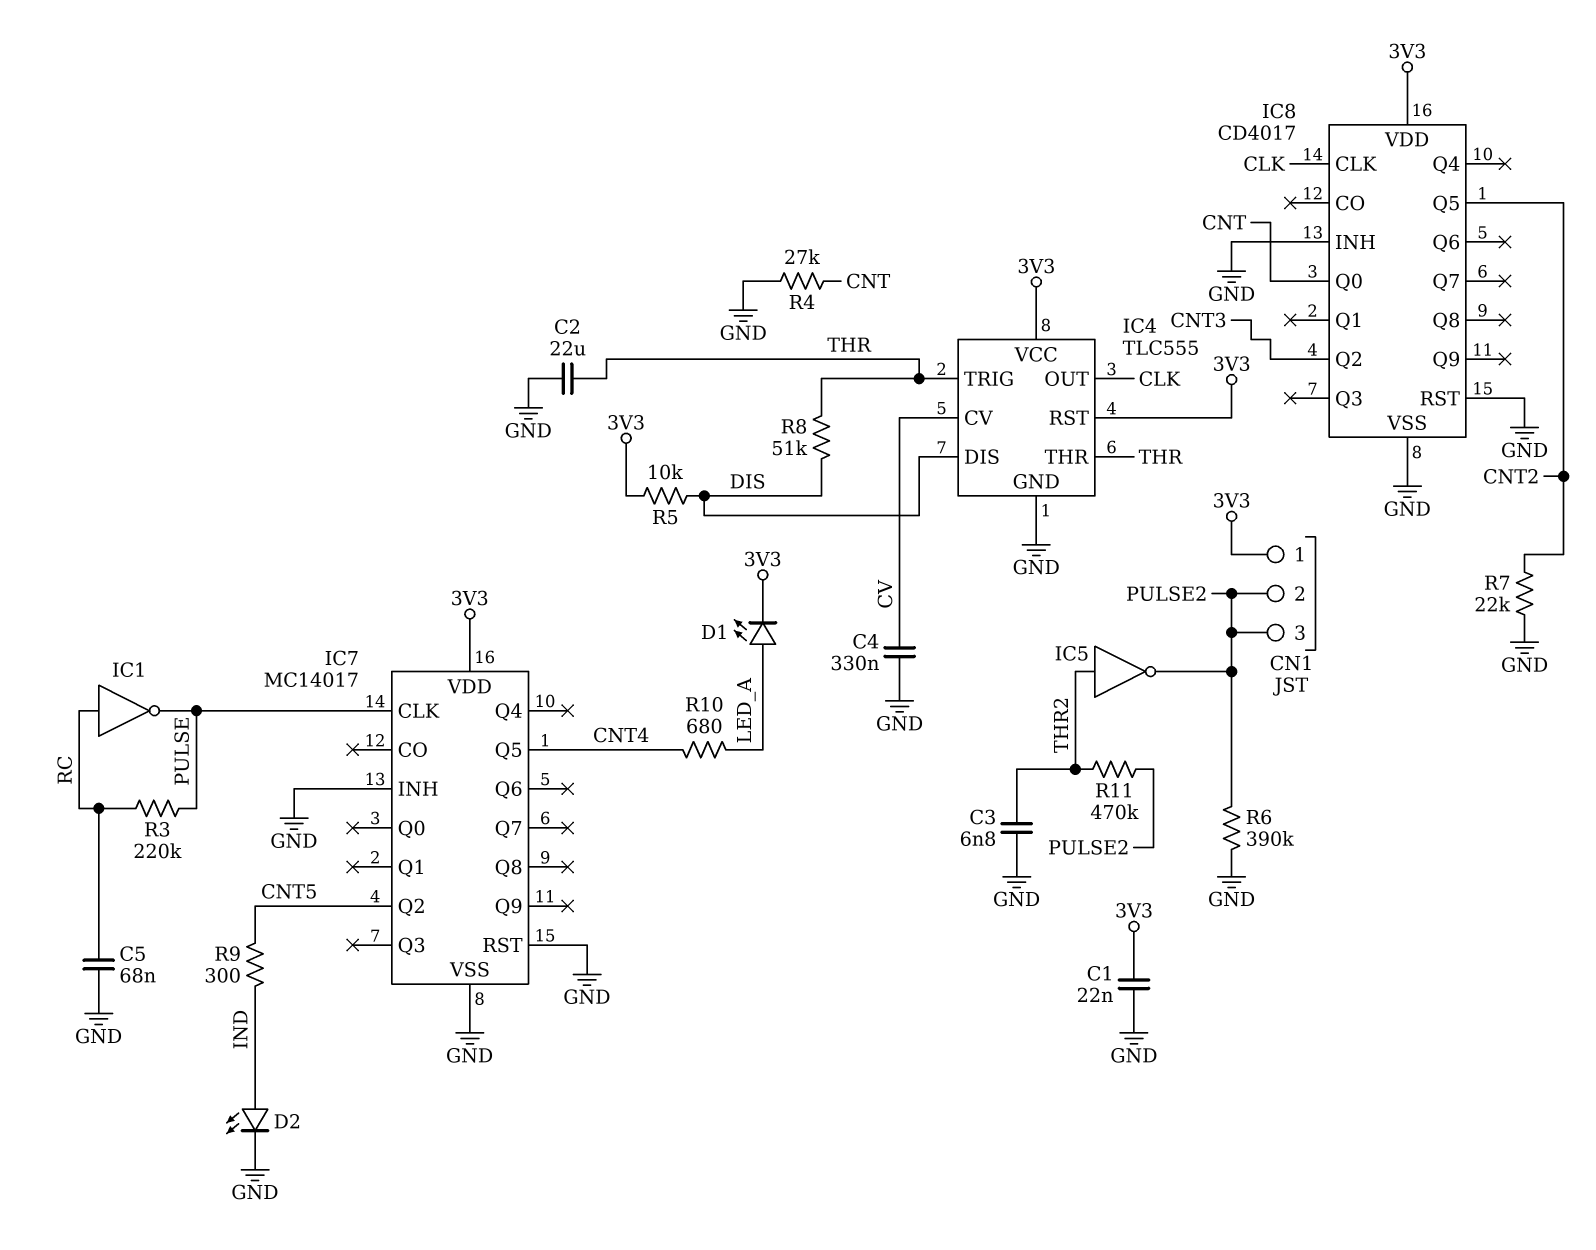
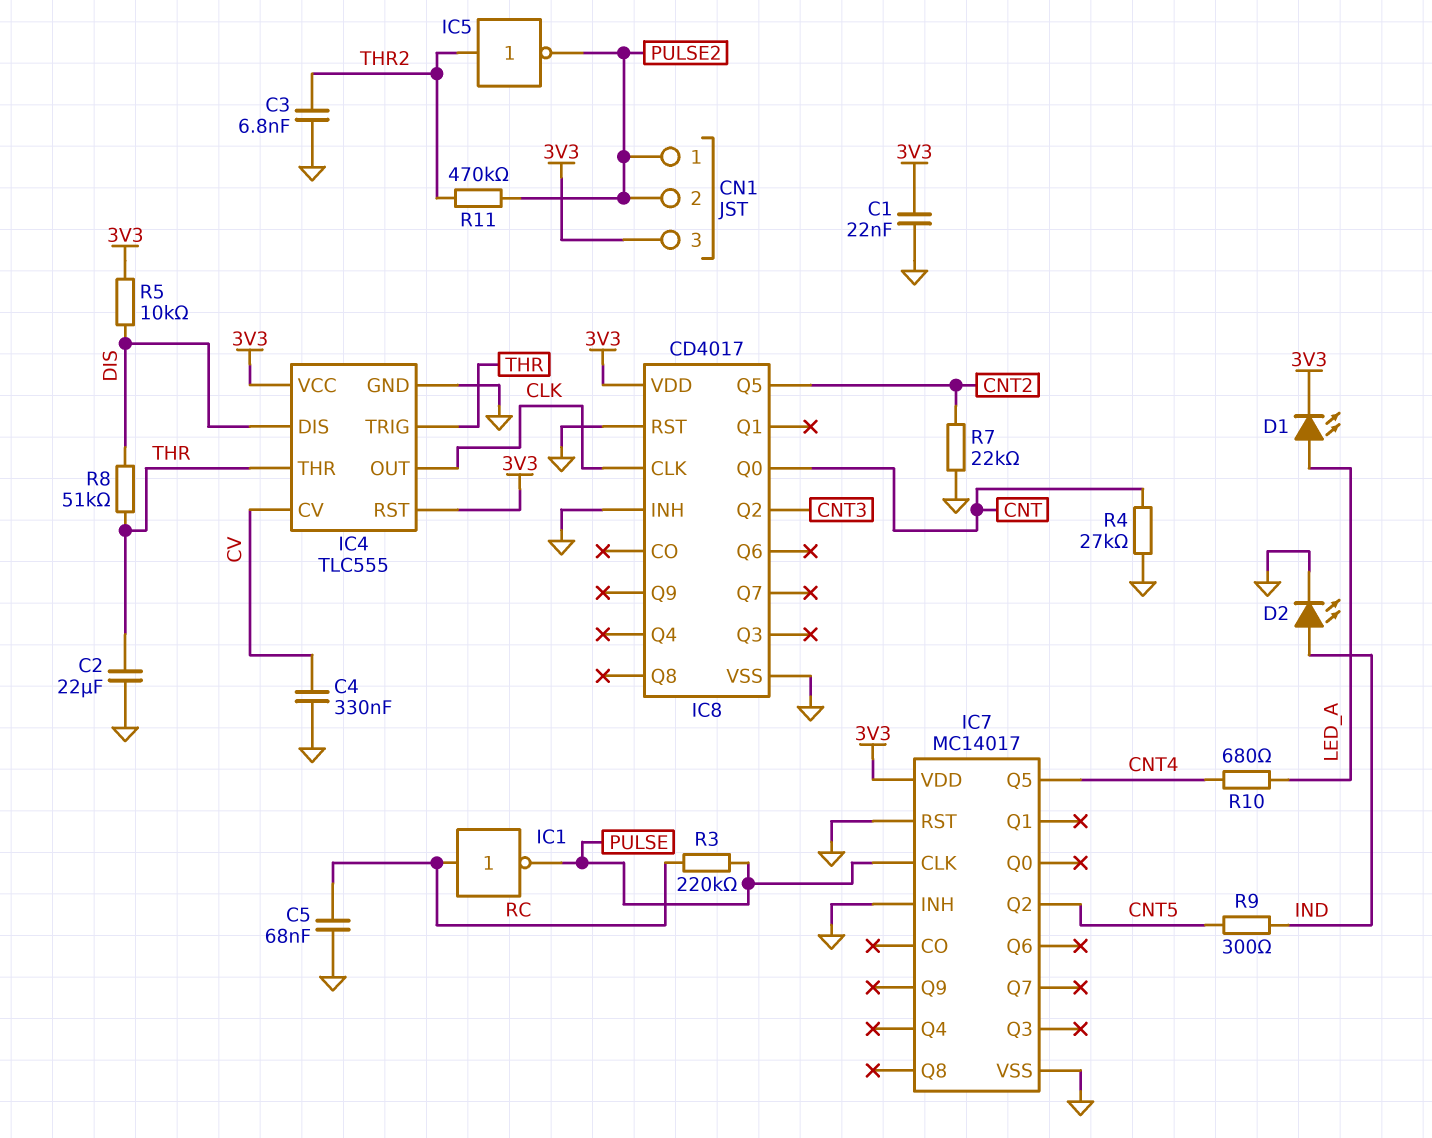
CN1 pin 1: 3V3 -> PULSE2
CN1 pin 3: PULSE2 -> 3V3
R6: 390k (GND, PULSE2) -> none

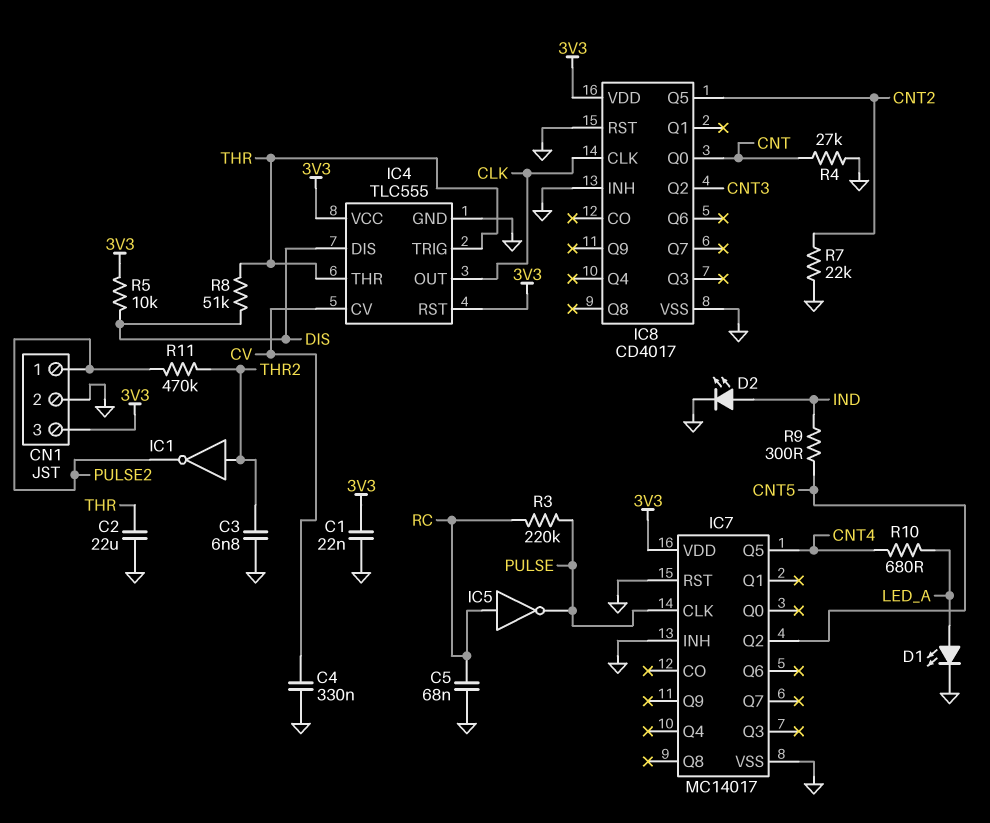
CN1 pin 2: PULSE2 -> GND
D1: LED (A LED_A, K 3V3) -> LED (A LED_A, K GND)
IC1: NOT (in RC, out PULSE) -> NOT (in THR2, out PULSE2)
IC5: NOT (in THR2, out PULSE2) -> NOT (in RC, out PULSE)

